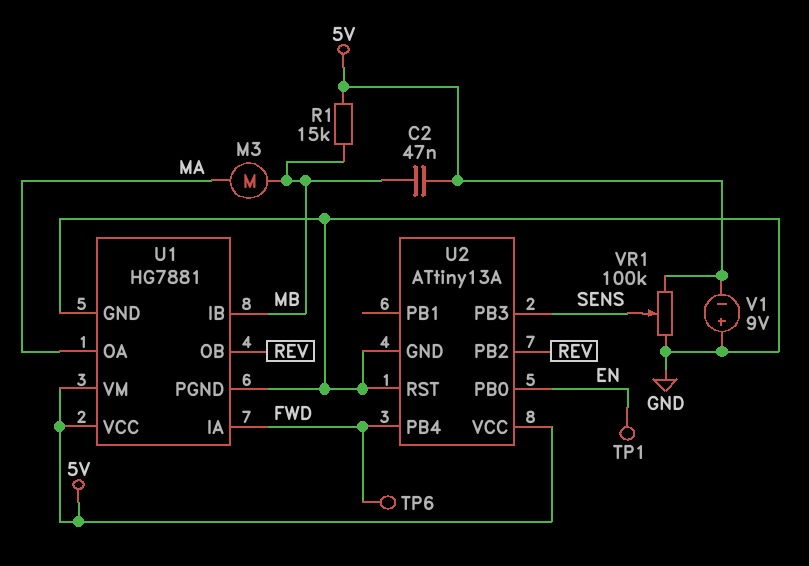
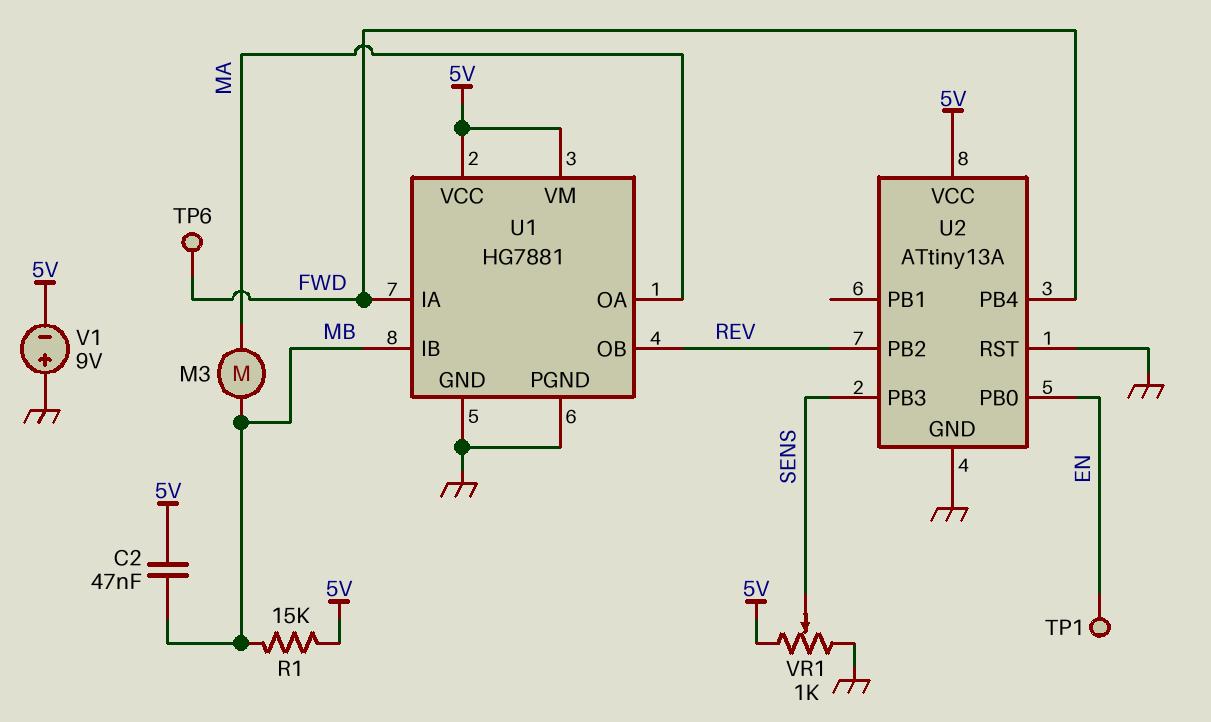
VR1: 100k (5V, GND, wiper SENS) -> 1k (5V, GND, wiper SENS)

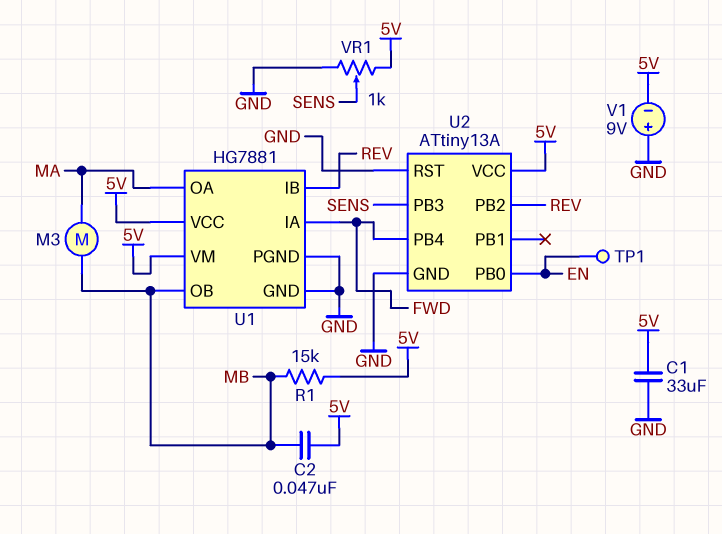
C1: none -> 33uF (5V, GND)
TP6: test point (FWD) -> none
U1 pin IB: MB -> REV
U1 pin OB: REV -> MB

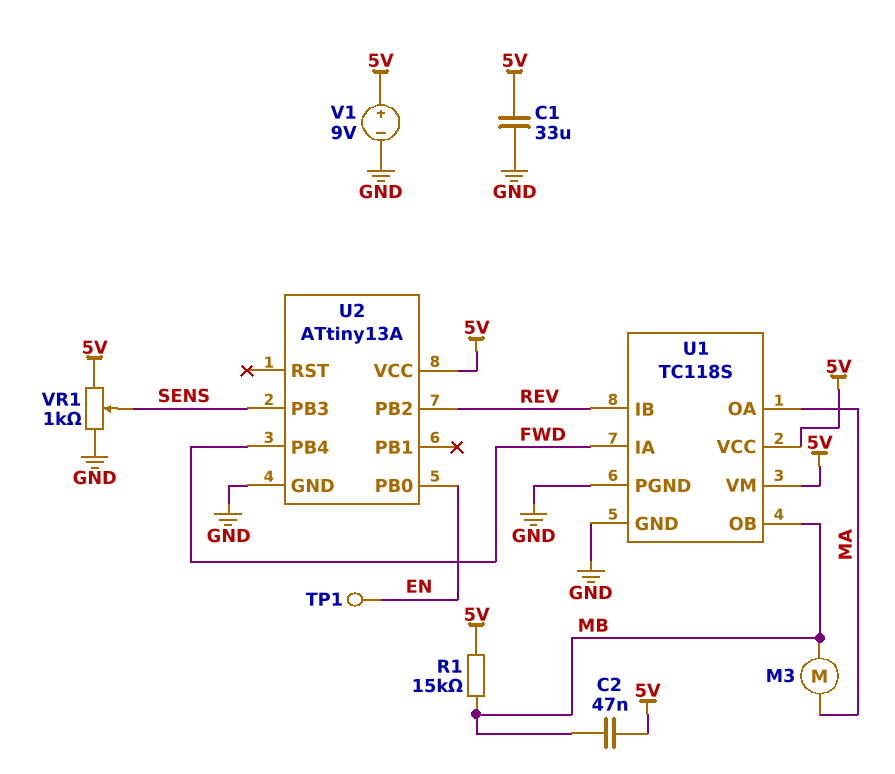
U1: HG7881 -> TC118S
U2 pin RST: GND -> none
V1: 9V (plus GND, minus 5V) -> 9V (plus 5V, minus GND)

